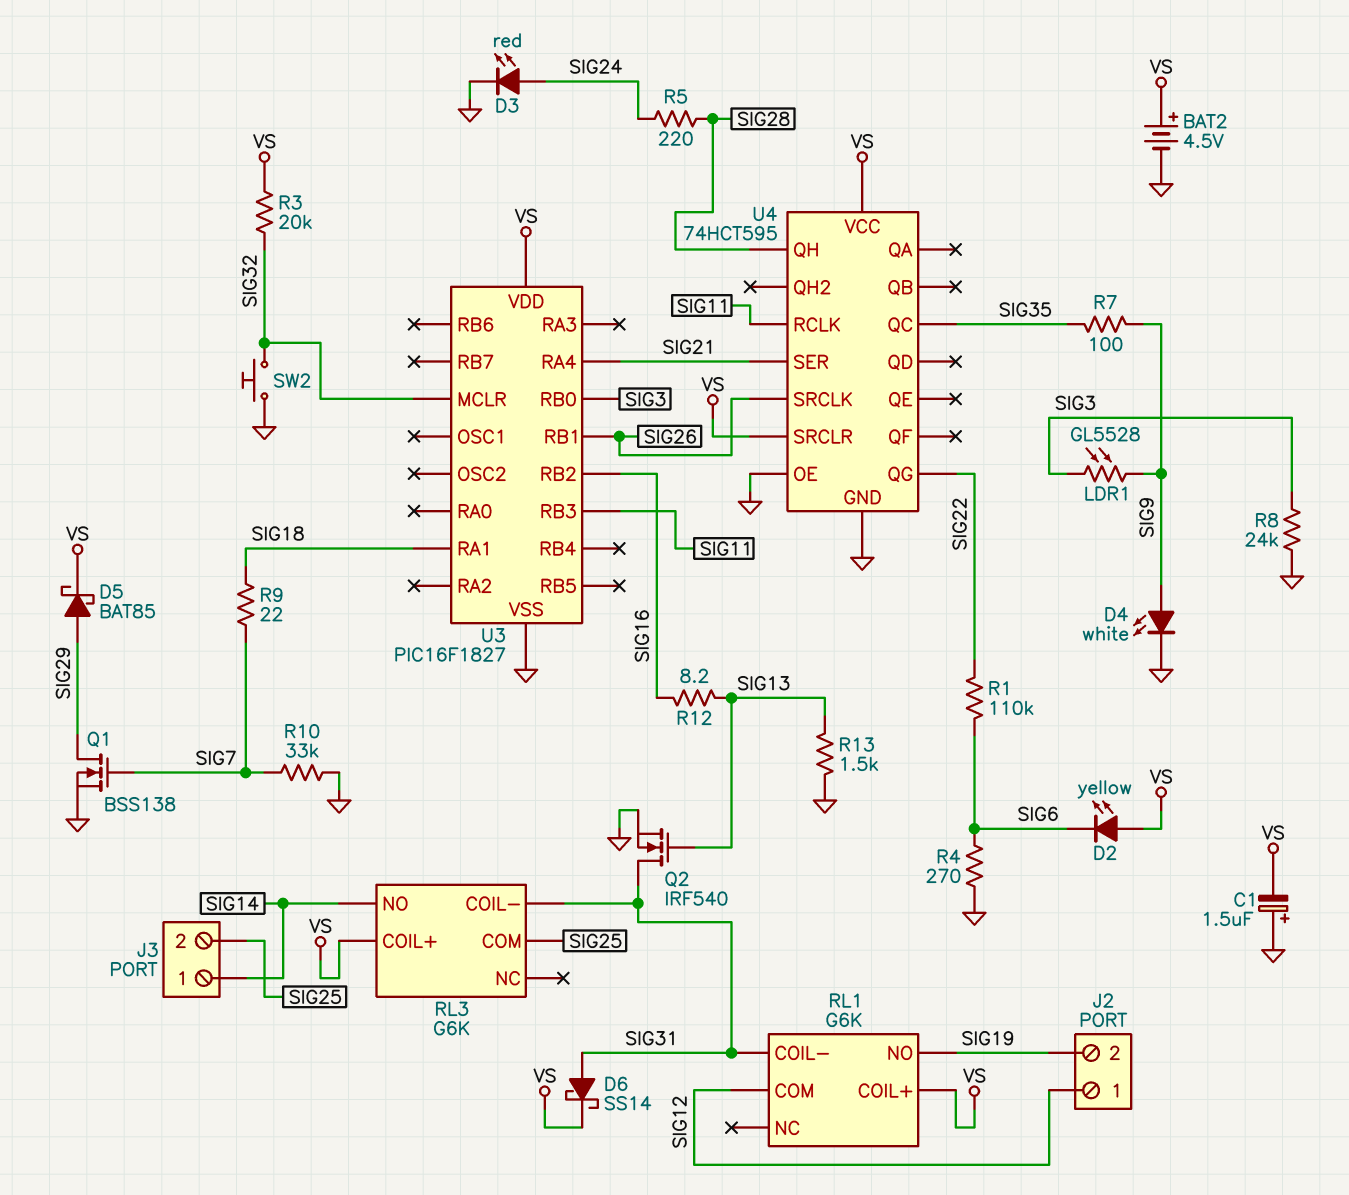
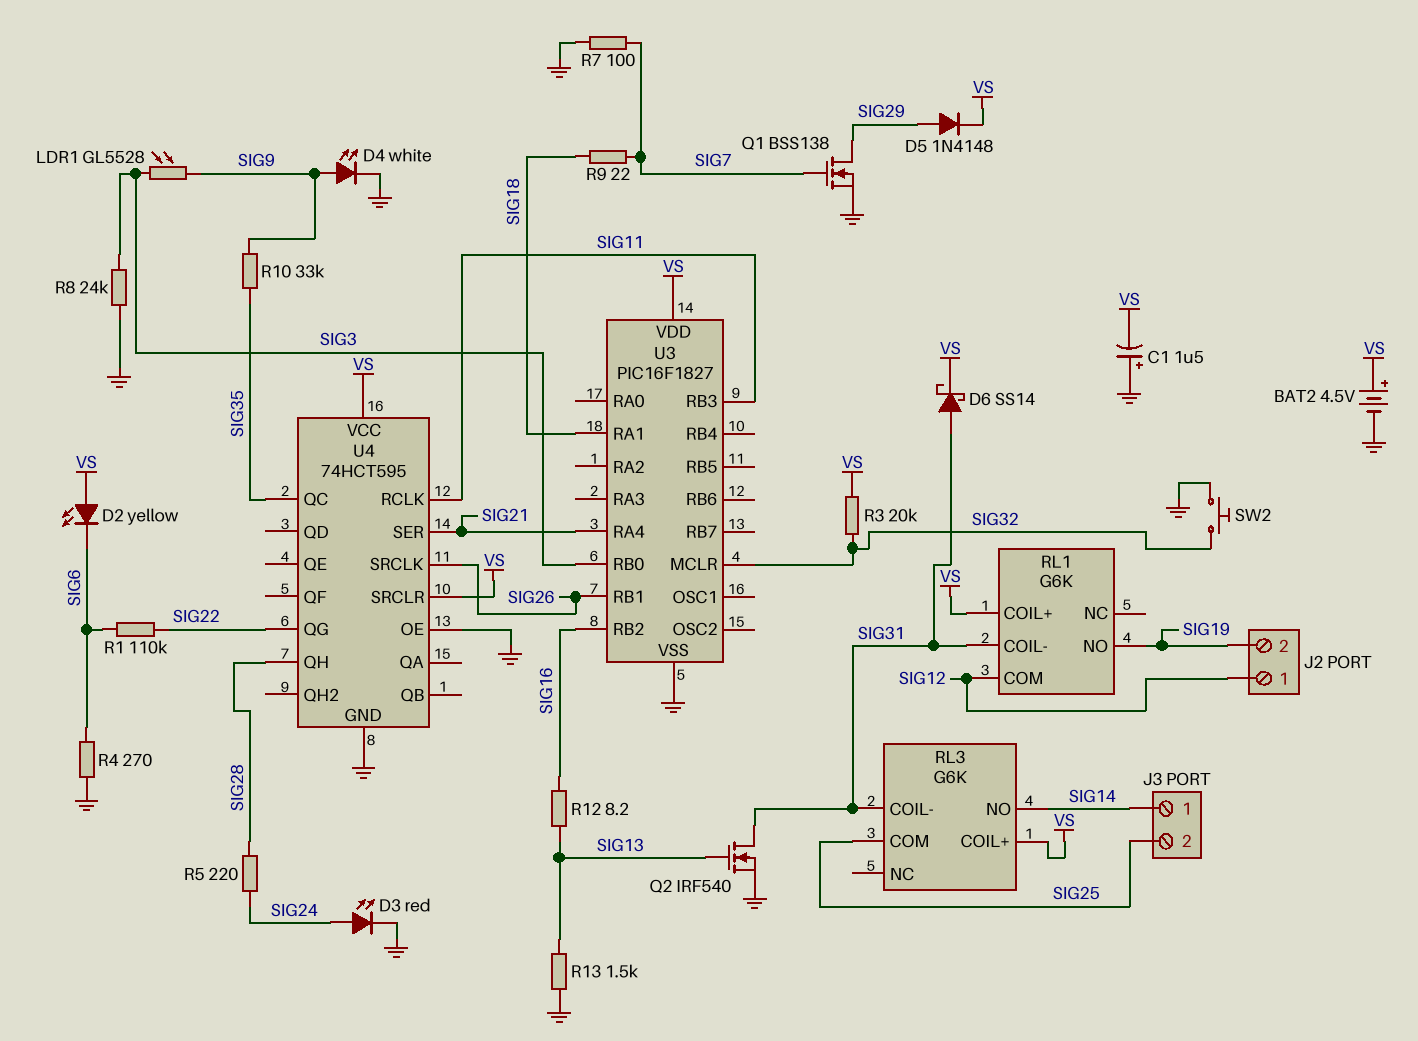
D5: schottky BAT85 (A SIG29, K VS) -> diode 1N4148 (A SIG29, K VS)
R7: 100 (SIG9, SIG35) -> 100 (GND, SIG7)
R10: 33k (GND, SIG7) -> 33k (SIG9, SIG35)

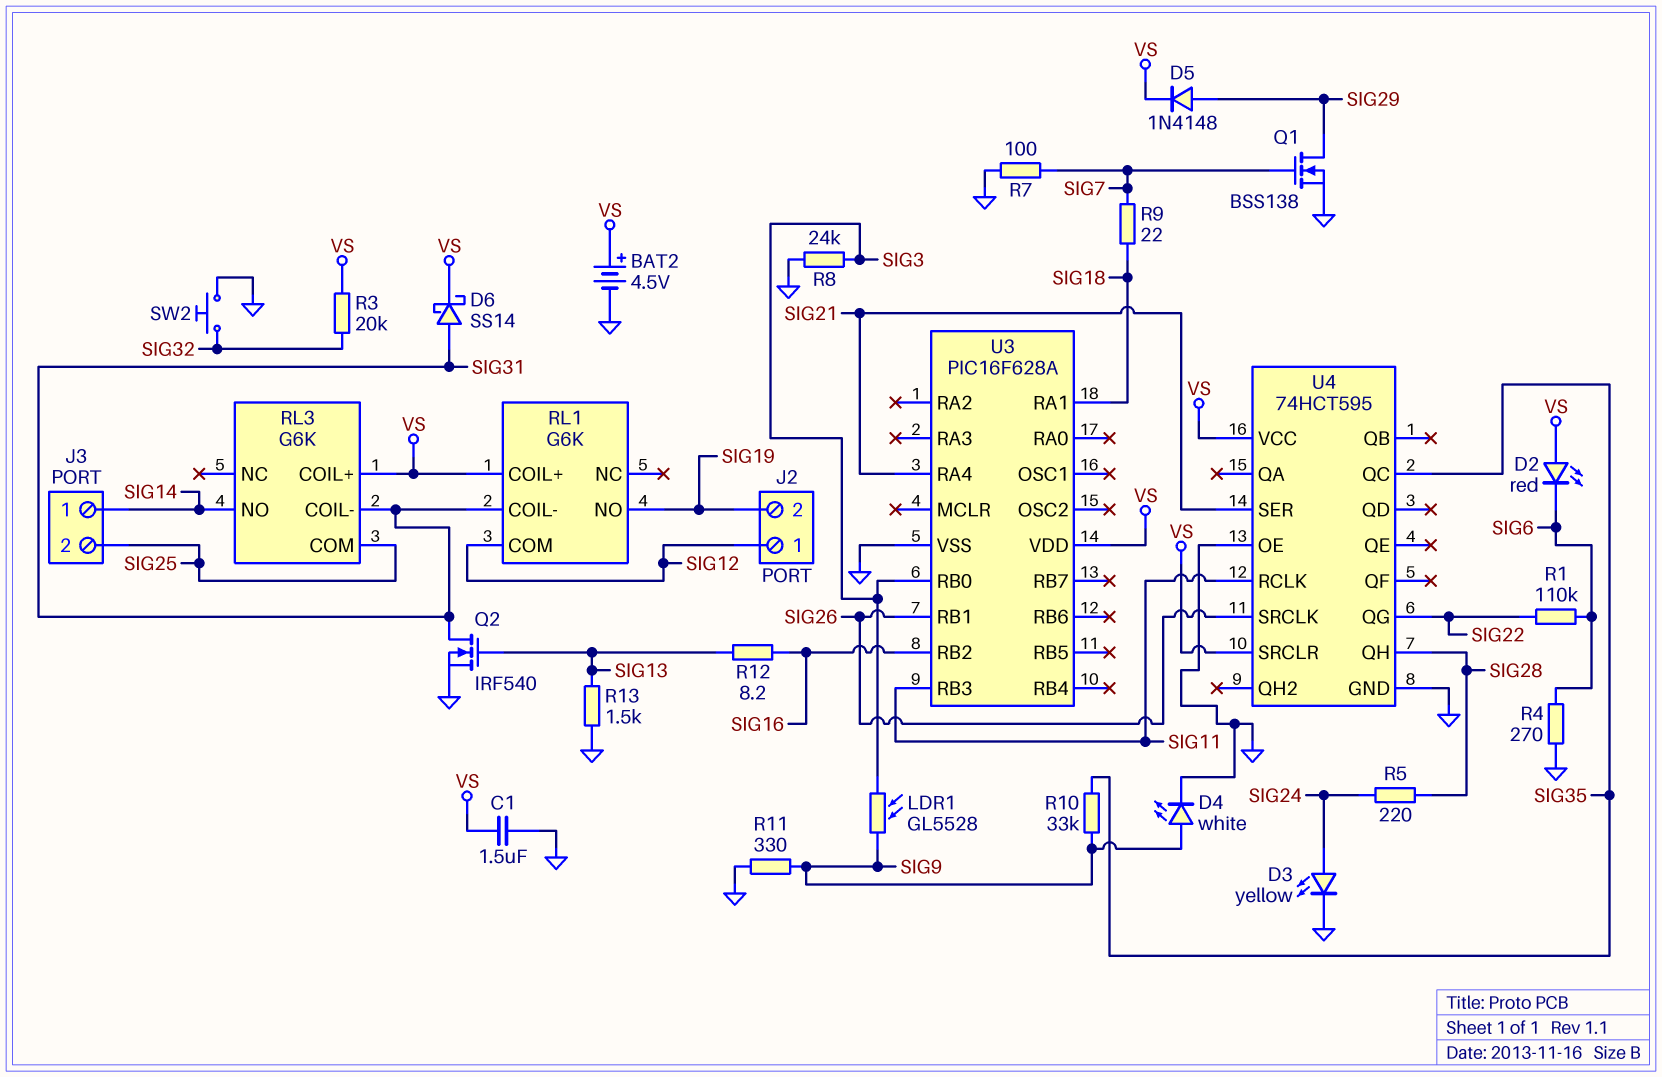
C1: 1.5uF (plus GND, minus VS) -> 1.5uF (GND, VS)
D2: LED yellow (A VS, K SIG6) -> LED red (A VS, K SIG6)
D3: LED red (A SIG24, K GND) -> LED yellow (A SIG24, K GND)
R11: none -> 330 (GND, SIG9)
U3: PIC16F1827 -> PIC16F628A
U3 pin MCLR: SIG32 -> none

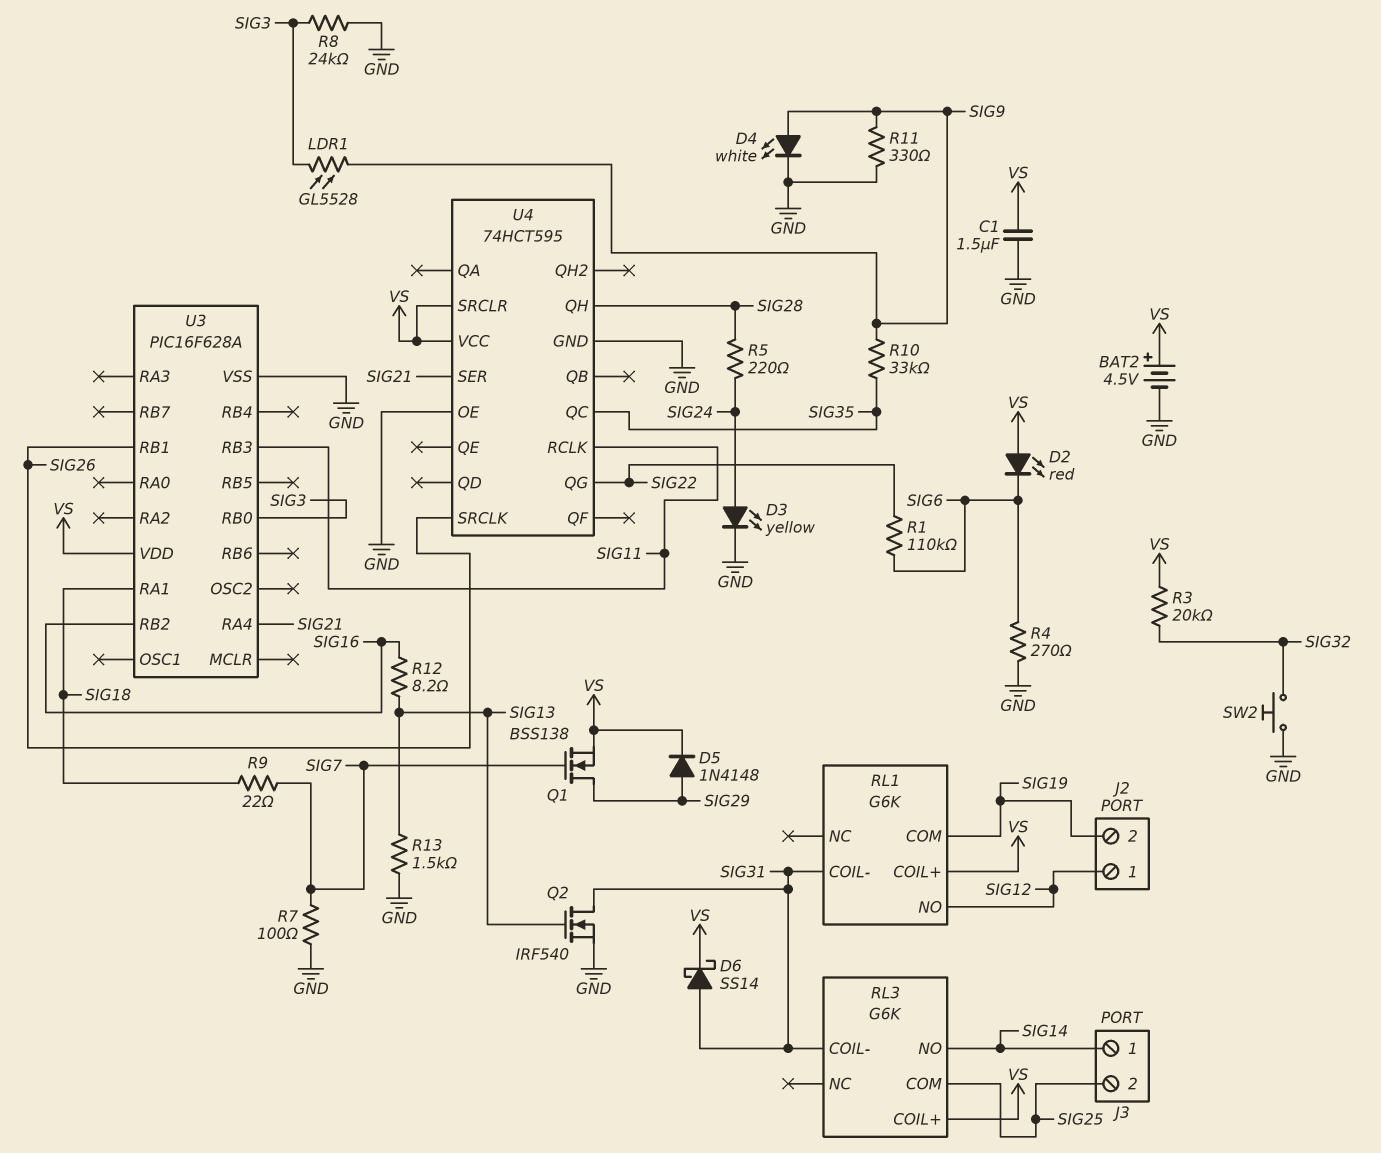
Q1: NMOS BSS138 (G SIG7, D SIG29, S GND) -> NMOS BSS138 (G SIG7, D SIG29, S VS)
RL1 pin COM: SIG12 -> SIG19
RL1 pin NO: SIG19 -> SIG12

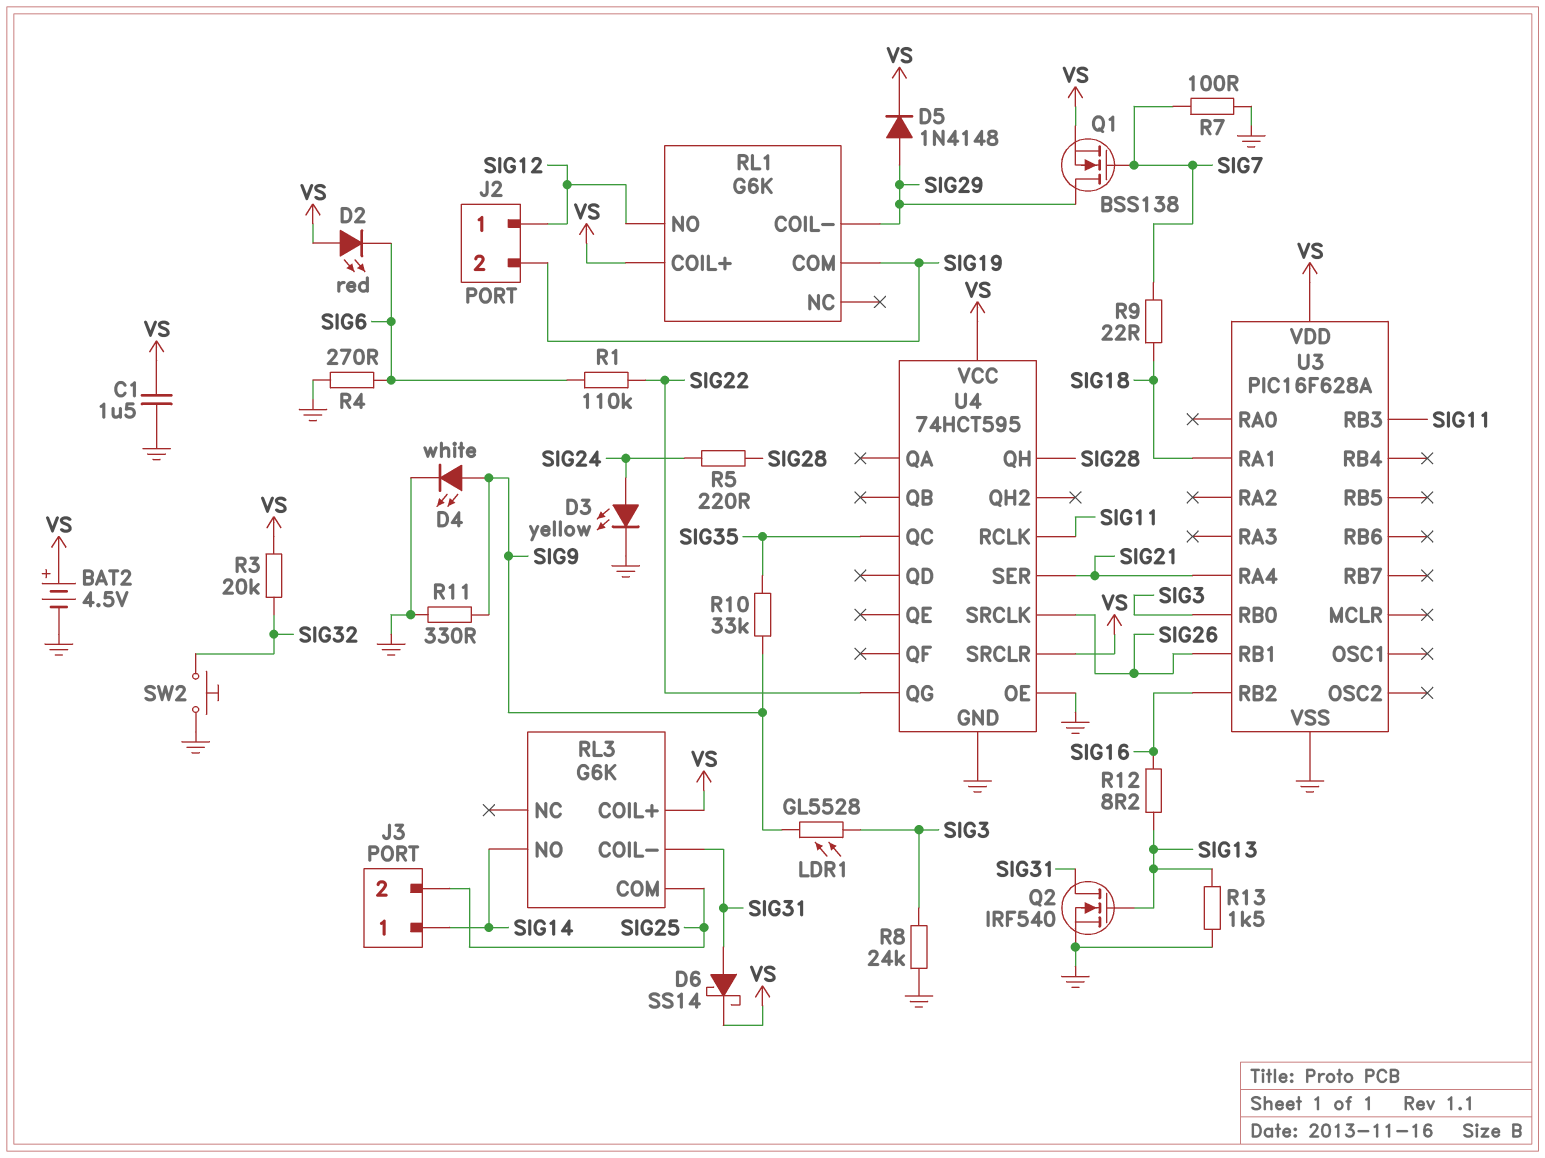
RL1 pin COIL-: SIG31 -> SIG29

